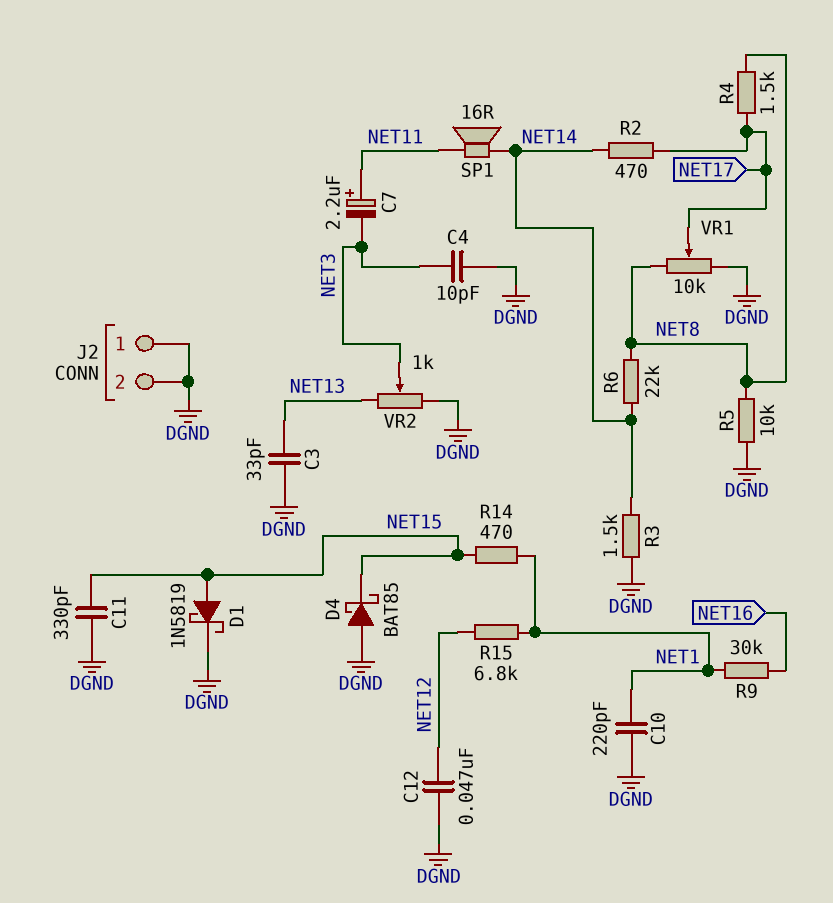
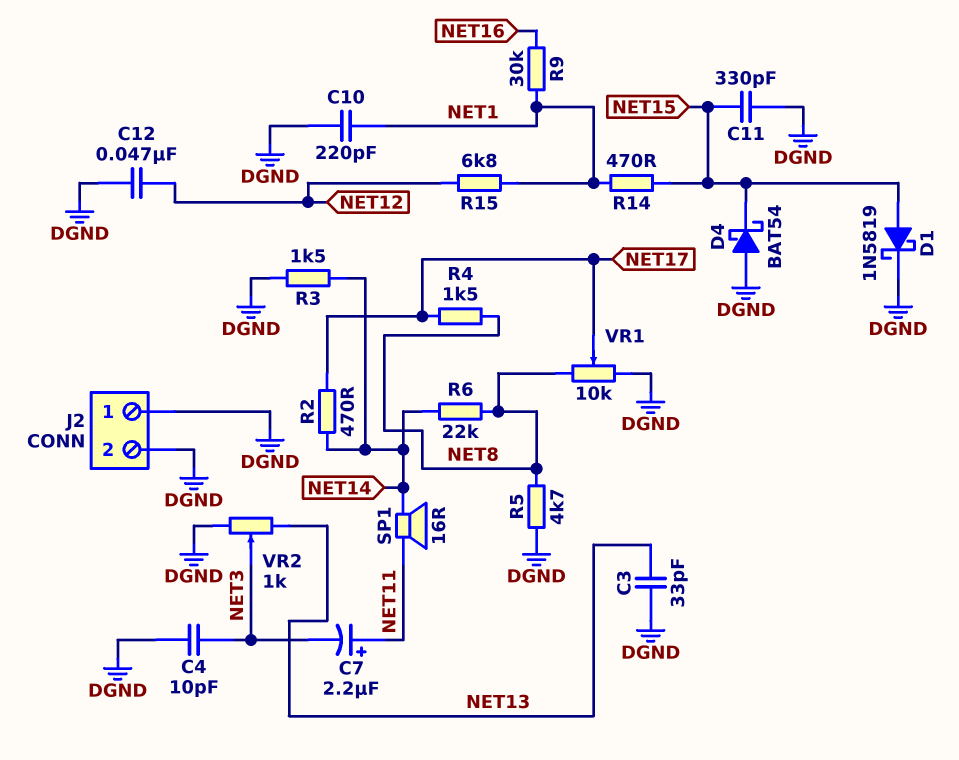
D4: schottky BAT85 (A DGND, K NET15) -> schottky BAT54 (A DGND, K NET15)
R5: 10k (DGND, NET8) -> 4.7k (DGND, NET8)

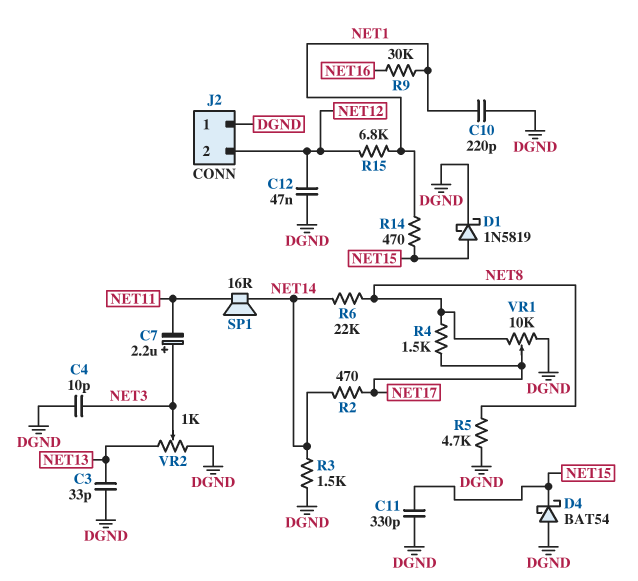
C7: 2.2uF (plus NET11, minus NET3) -> 2.2uF (plus NET3, minus NET11)
J2 pin 2: DGND -> NET12

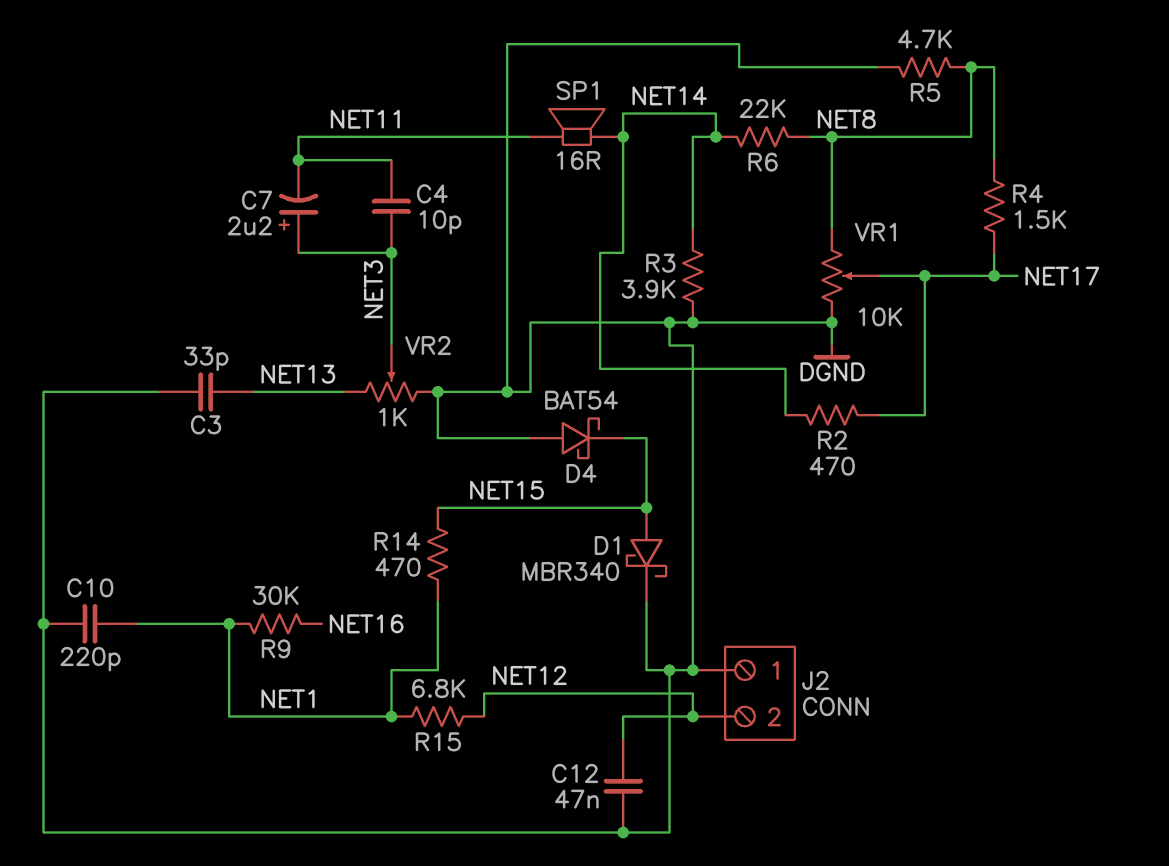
C4: 10pF (DGND, NET3) -> 10pF (NET3, NET11)
C11: 330pF (DGND, NET15) -> none
D1: schottky 1N5819 (A NET15, K DGND) -> schottky MBR340 (A NET15, K DGND)
R3: 1.5k (DGND, NET14) -> 3.9k (DGND, NET14)

